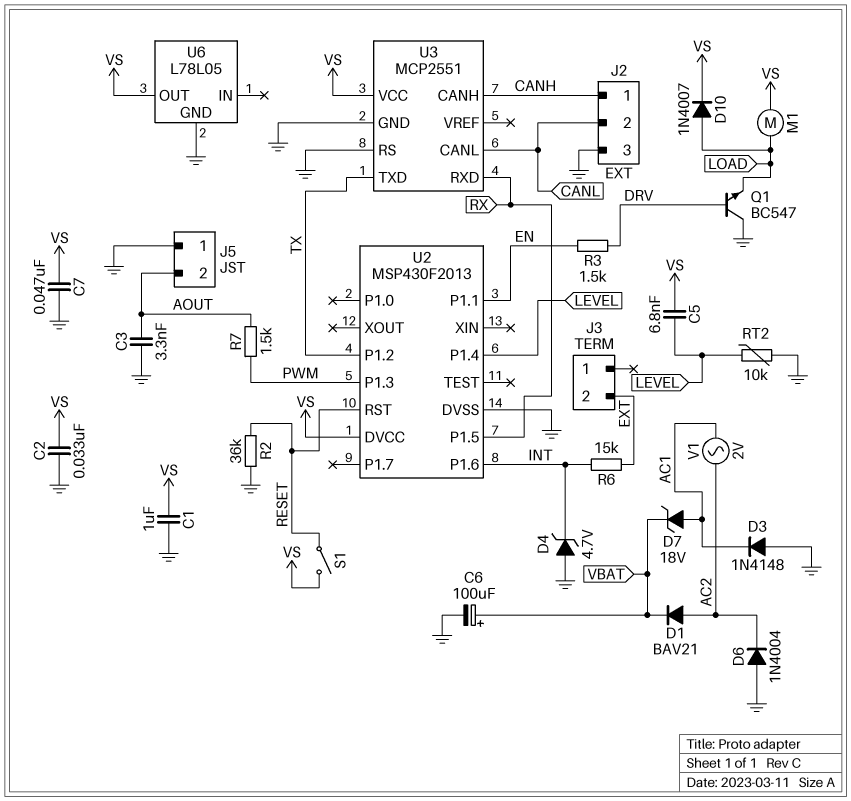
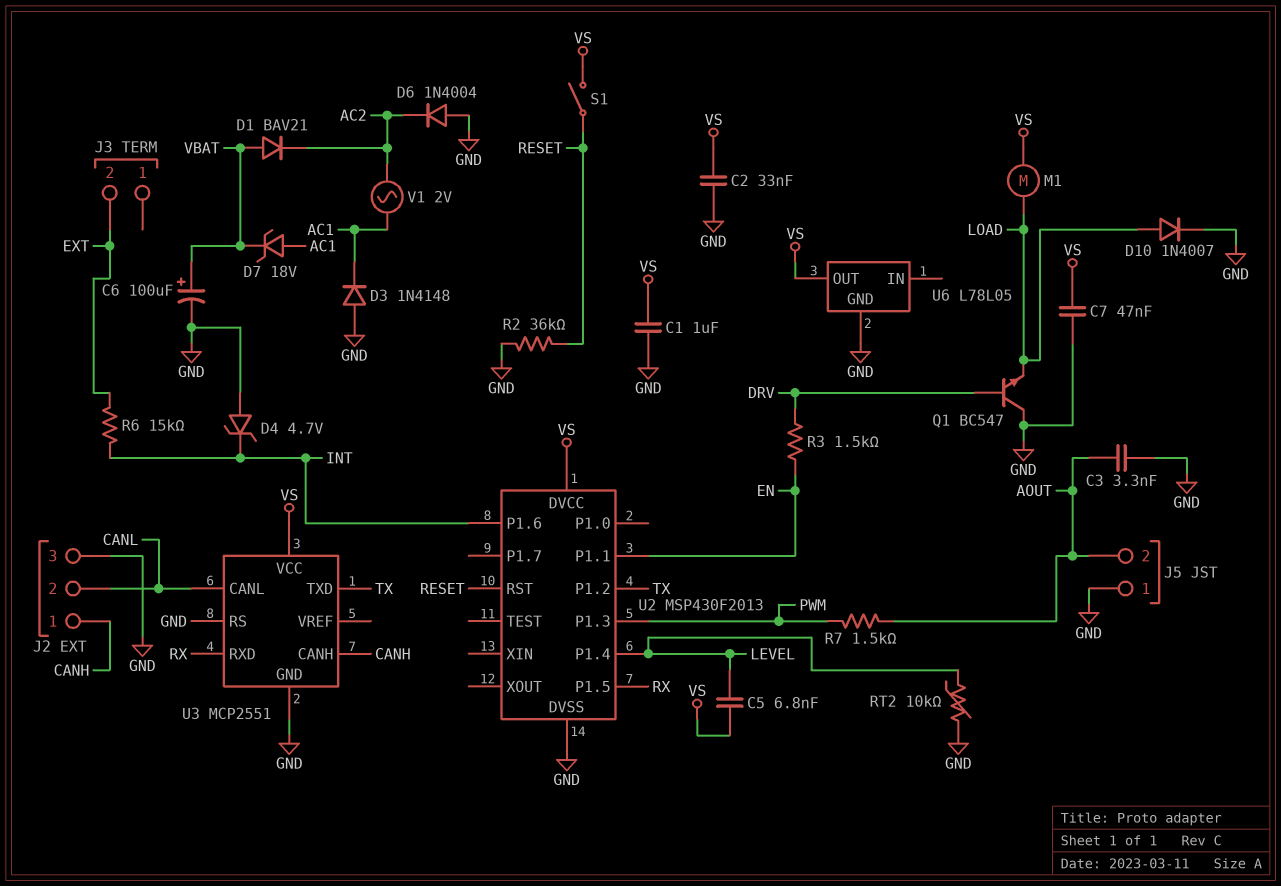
D1: diode BAV21 (A AC2, K VBAT) -> diode BAV21 (A VBAT, K AC2)
D10: diode 1N4007 (A LOAD, K VS) -> diode 1N4007 (A LOAD, K GND)

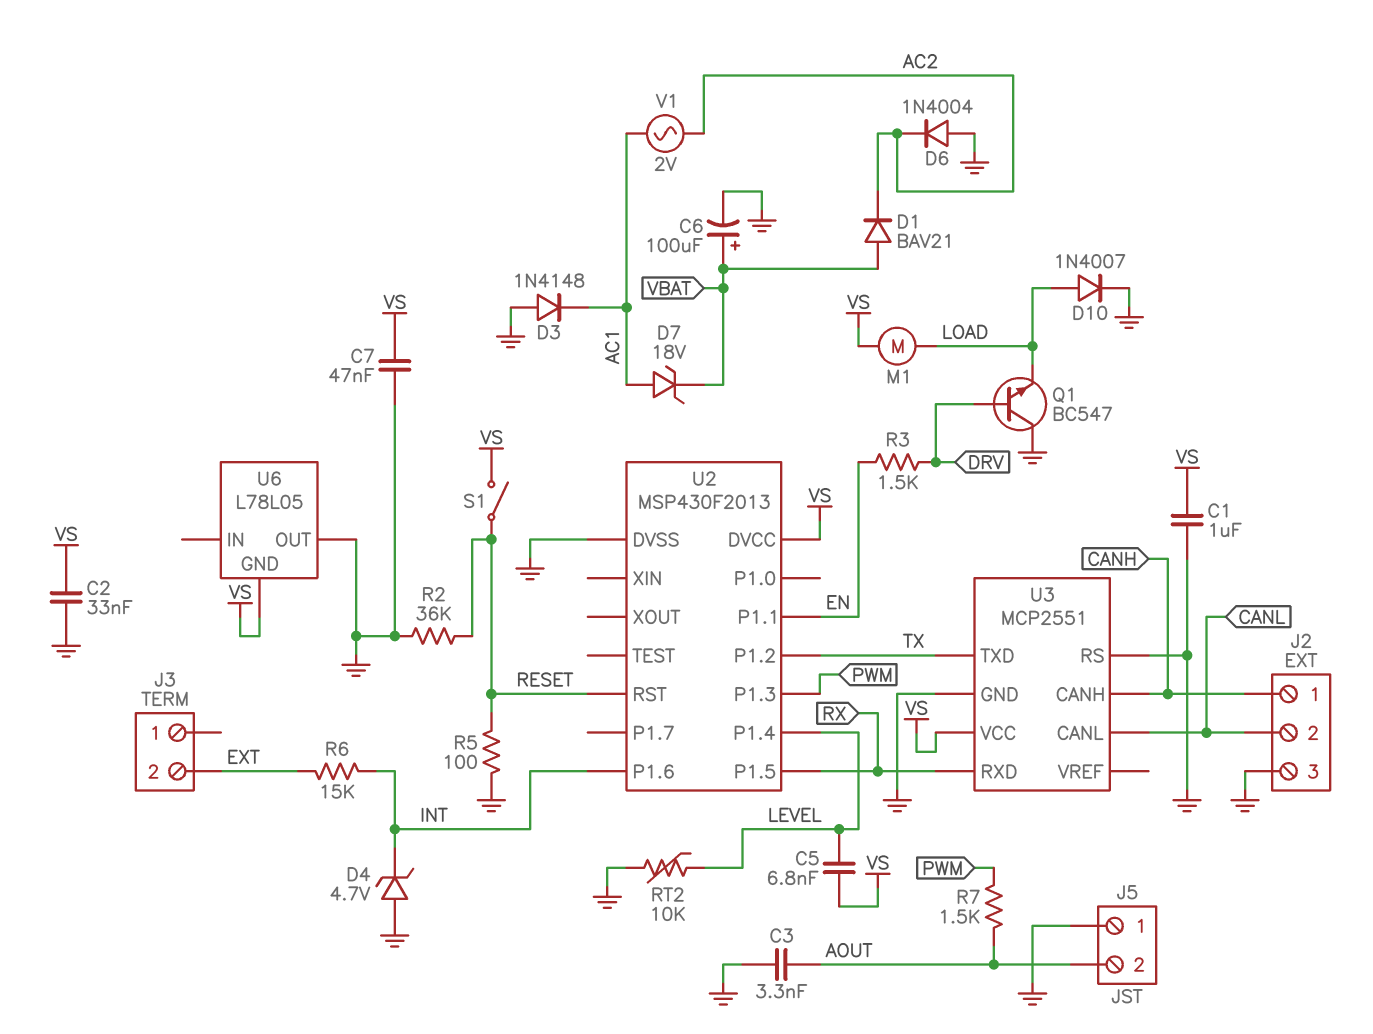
R5: none -> 100 (GND, RESET)
U6 pin GND: GND -> VS
U6 pin OUT: VS -> GND

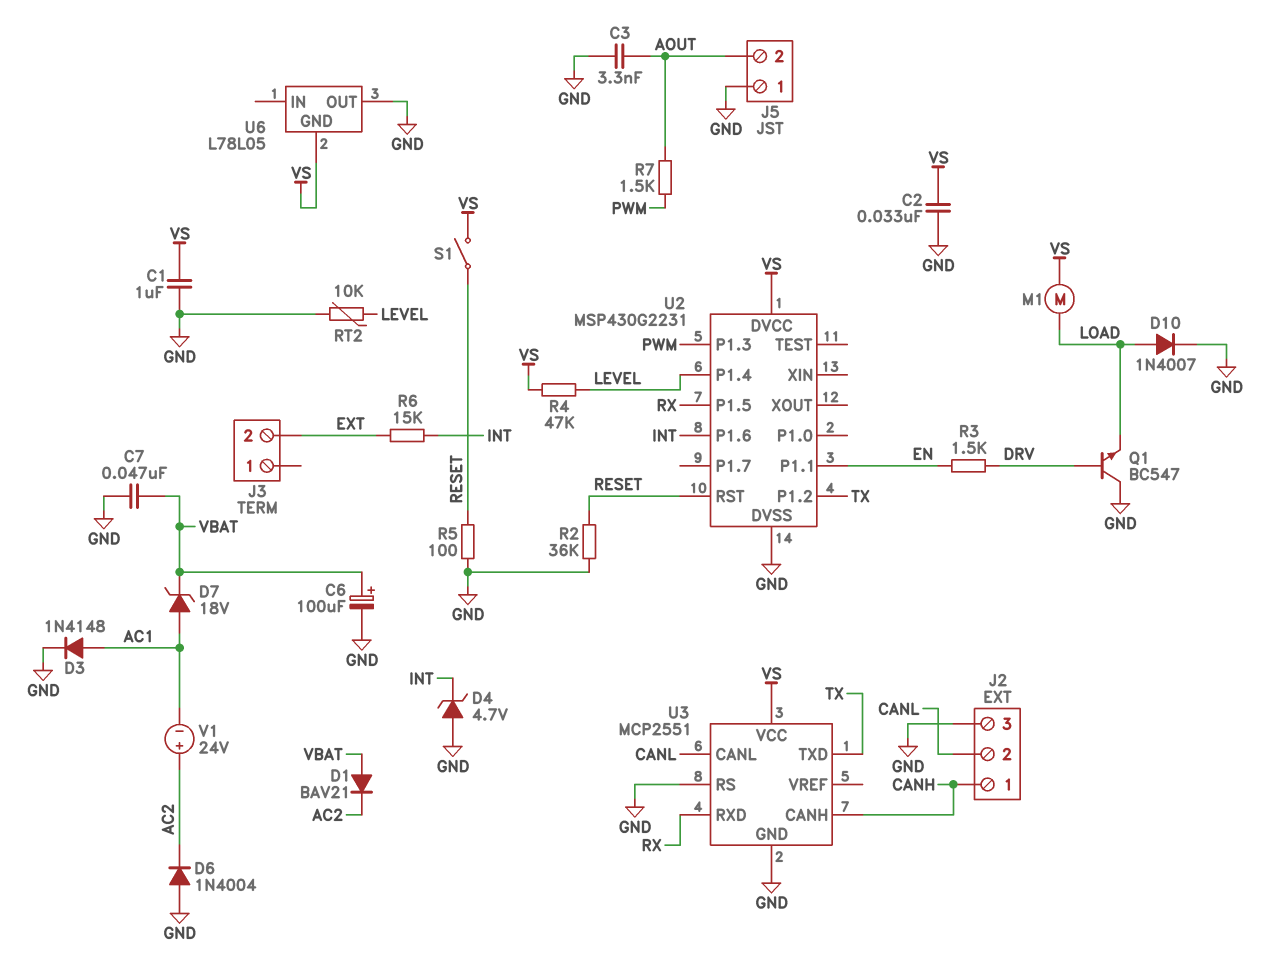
C5: 6.8nF (LEVEL, VS) -> none
C7: 47nF (GND, VS) -> 47nF (GND, VBAT)
D3: diode 1N4148 (A GND, K AC1) -> diode 1N4148 (A AC1, K GND)
R4: none -> 47k (LEVEL, VS)
U2: MSP430F2013 -> MSP430G2231
V1: AC 2V (AC1, AC2) -> 24V (plus AC2, minus AC1)

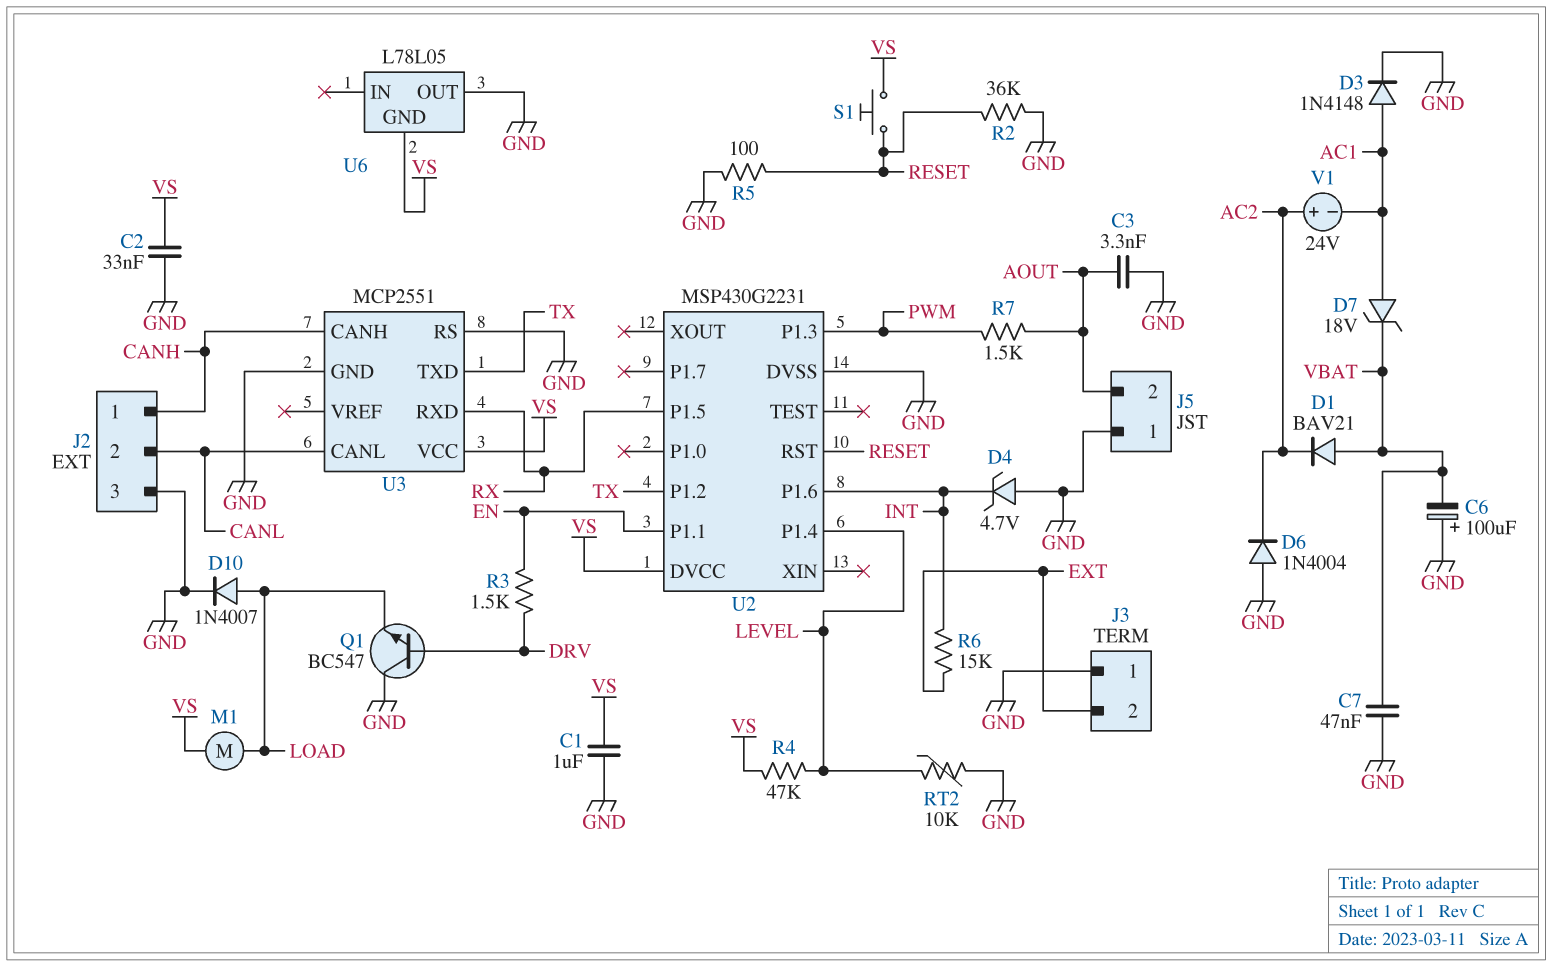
C6: 100uF (plus VBAT, minus GND) -> 100uF (plus GND, minus VBAT)
J3 pin 1: none -> GND
S1: switch (RESET, VS) -> button (RESET, VS)

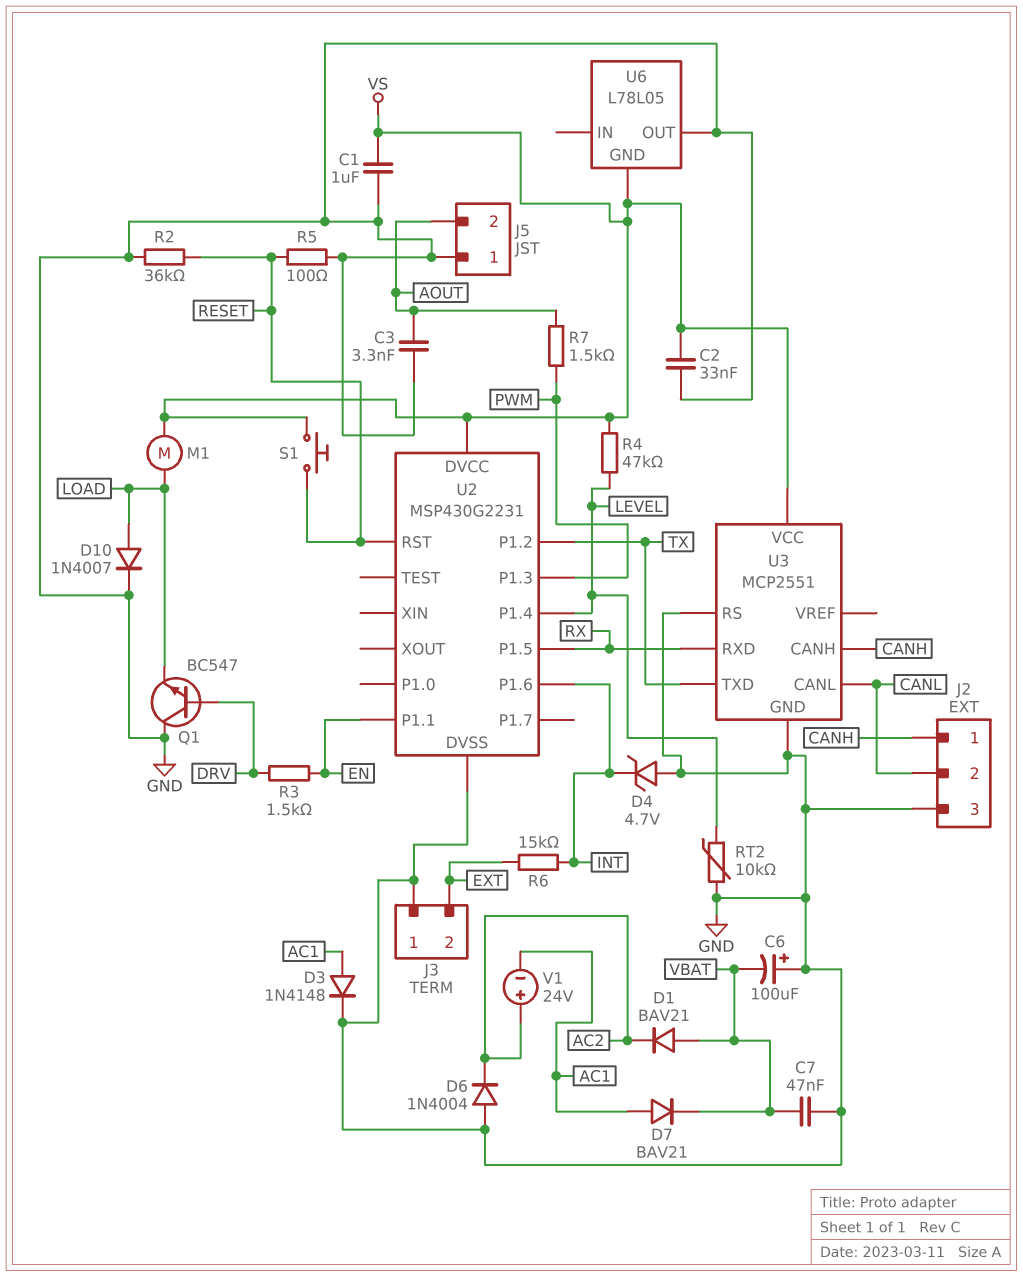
D7: zener 18V (A AC1, K VBAT) -> diode BAV21 (A AC1, K VBAT)

